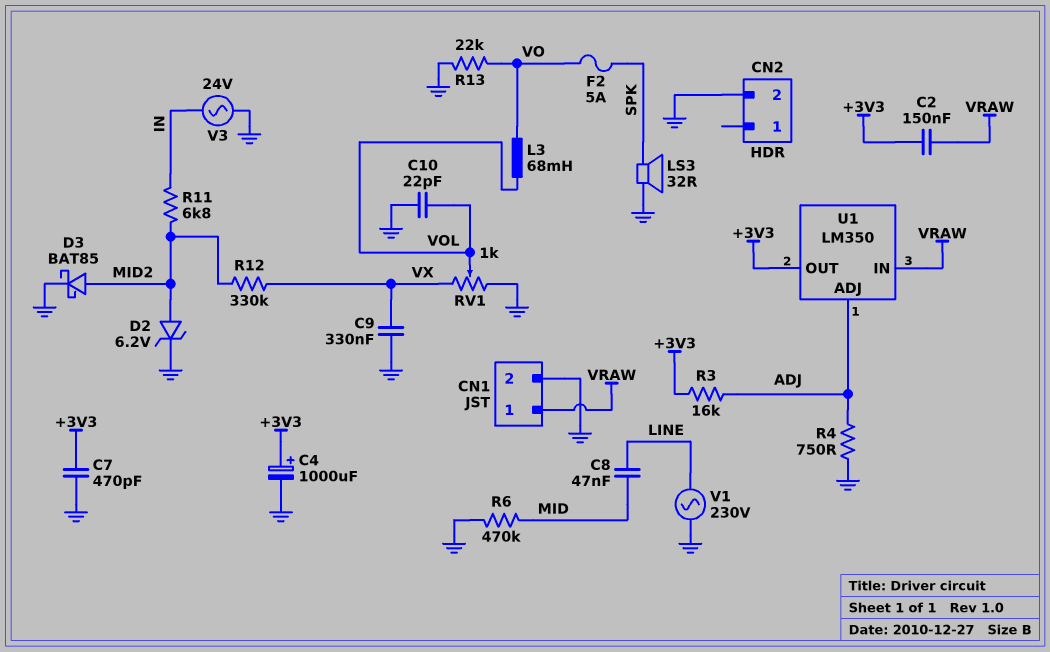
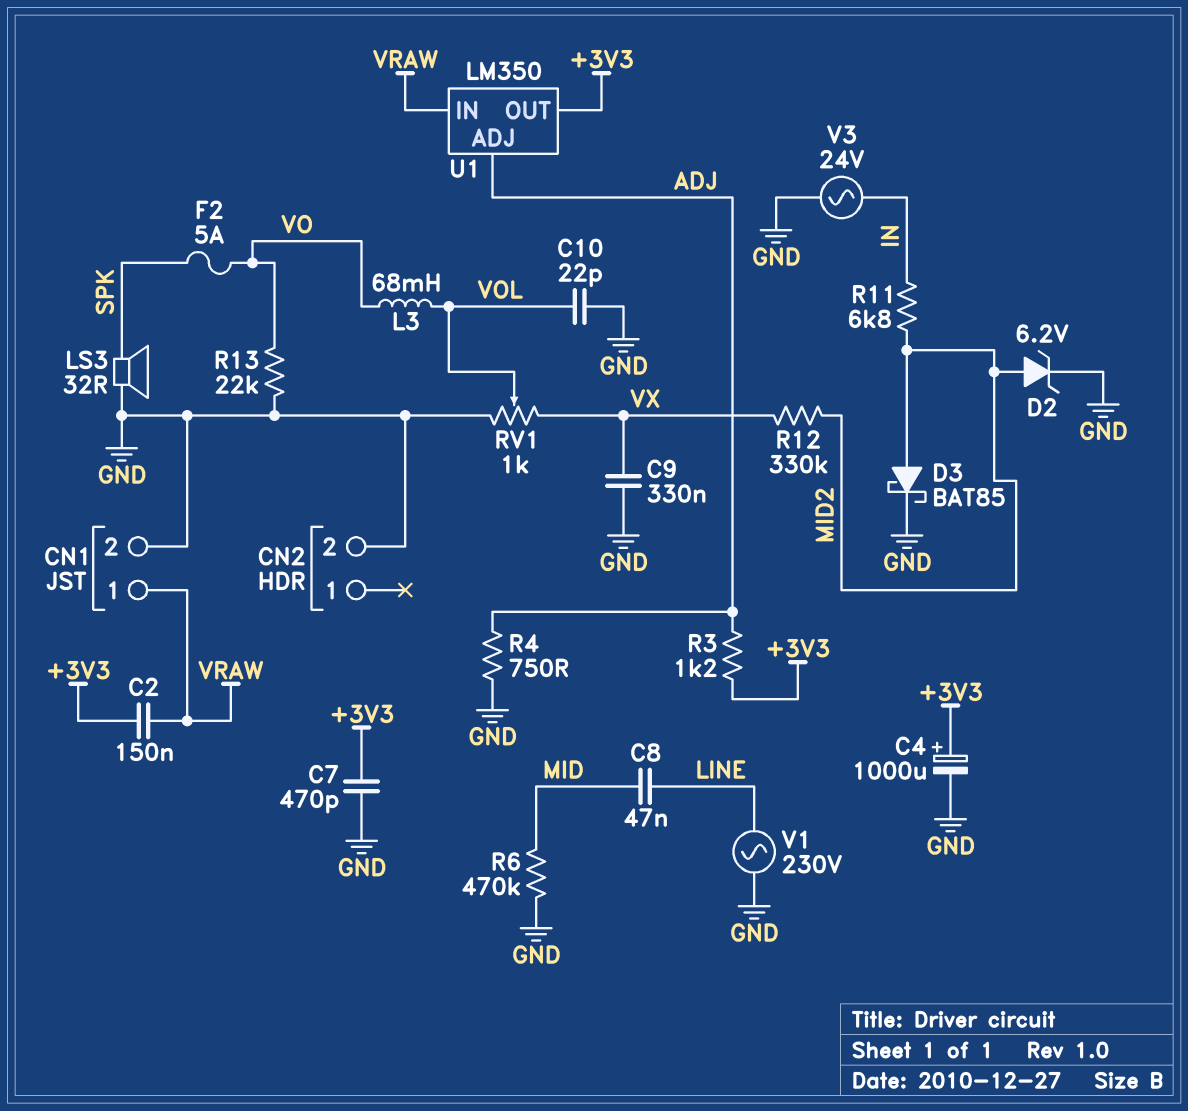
R3: 16k (+3V3, ADJ) -> 1.2k (+3V3, ADJ)

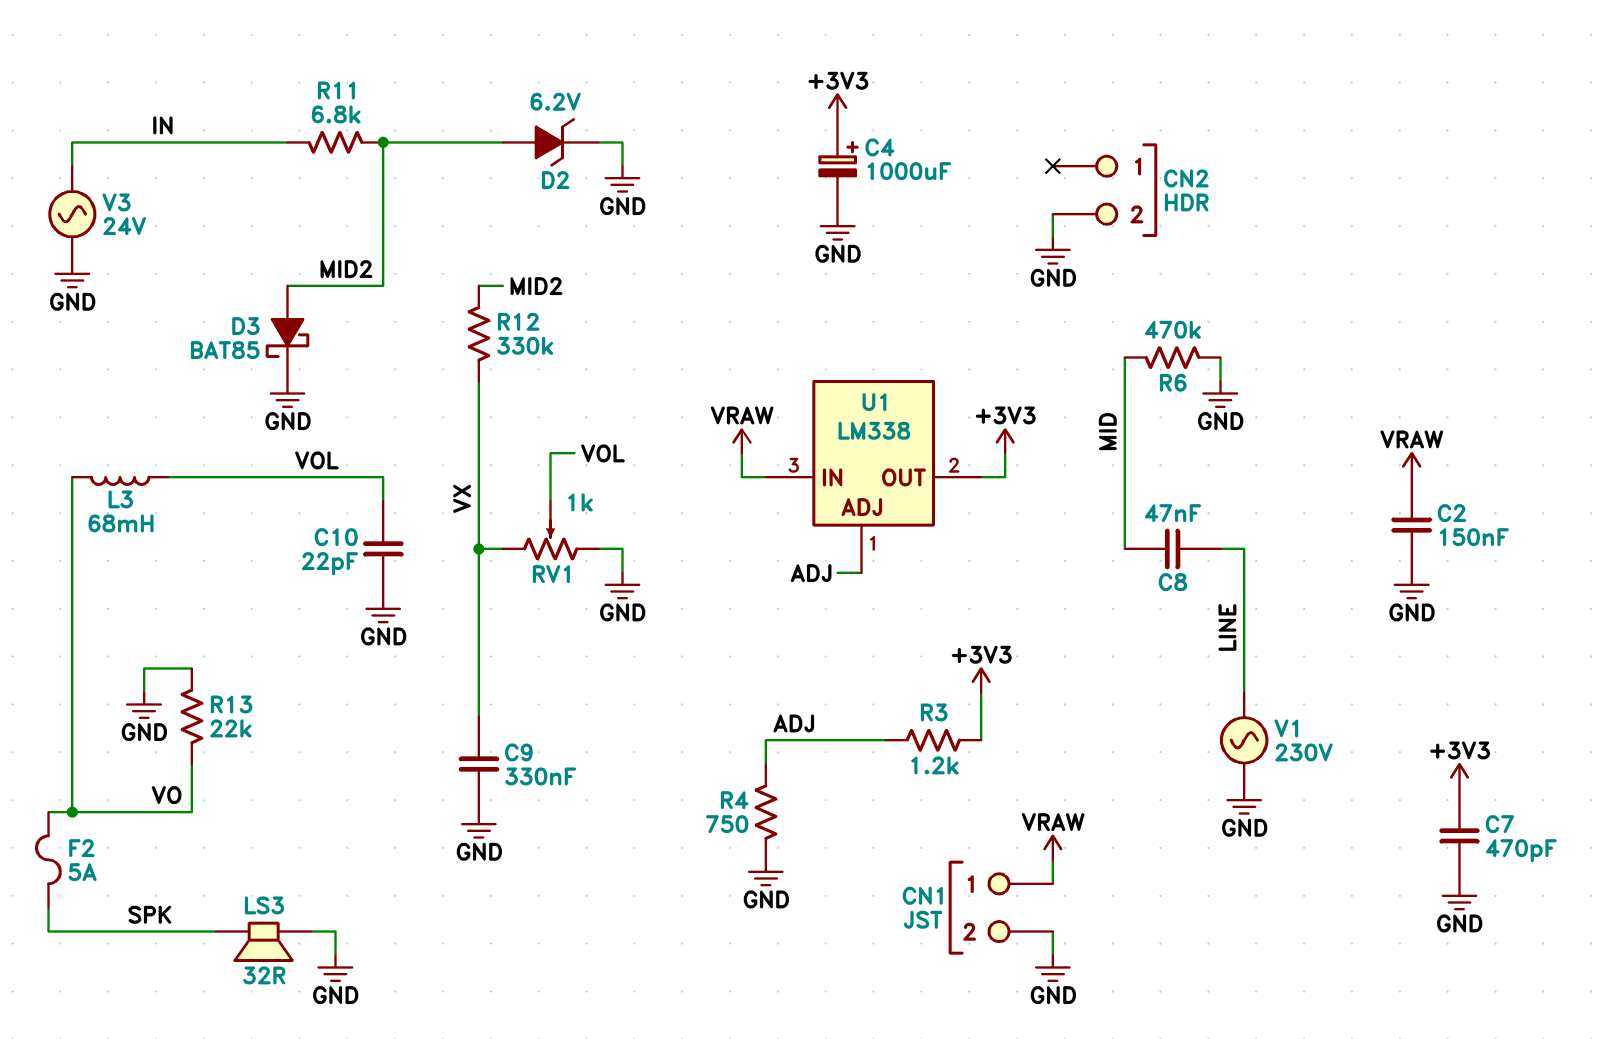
C2: 150nF (+3V3, VRAW) -> 150nF (GND, VRAW)
U1: LM350 -> LM338

